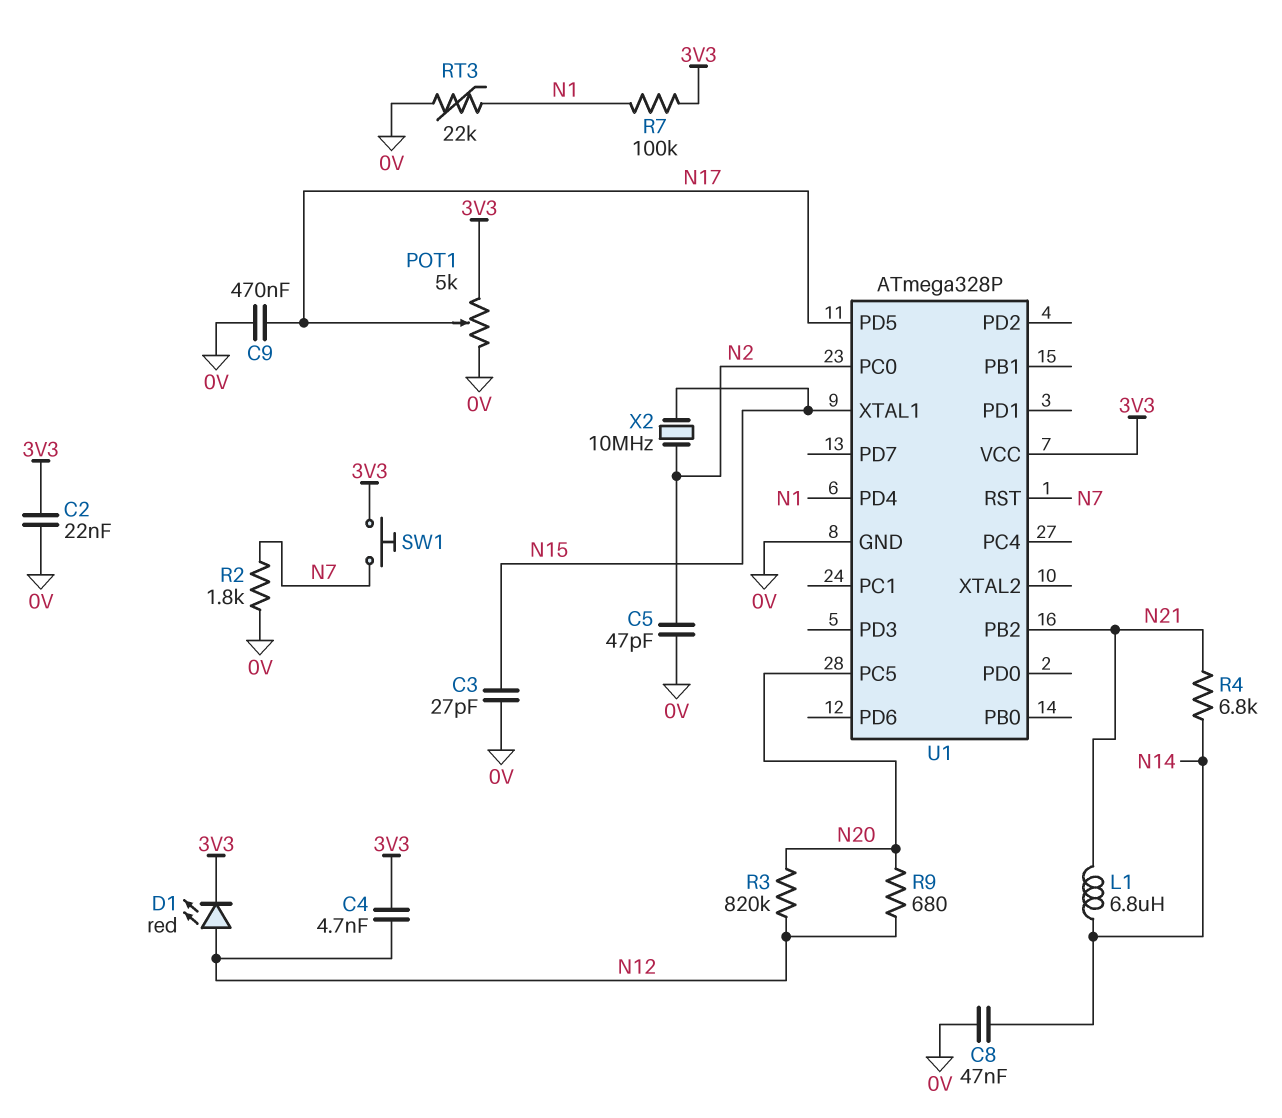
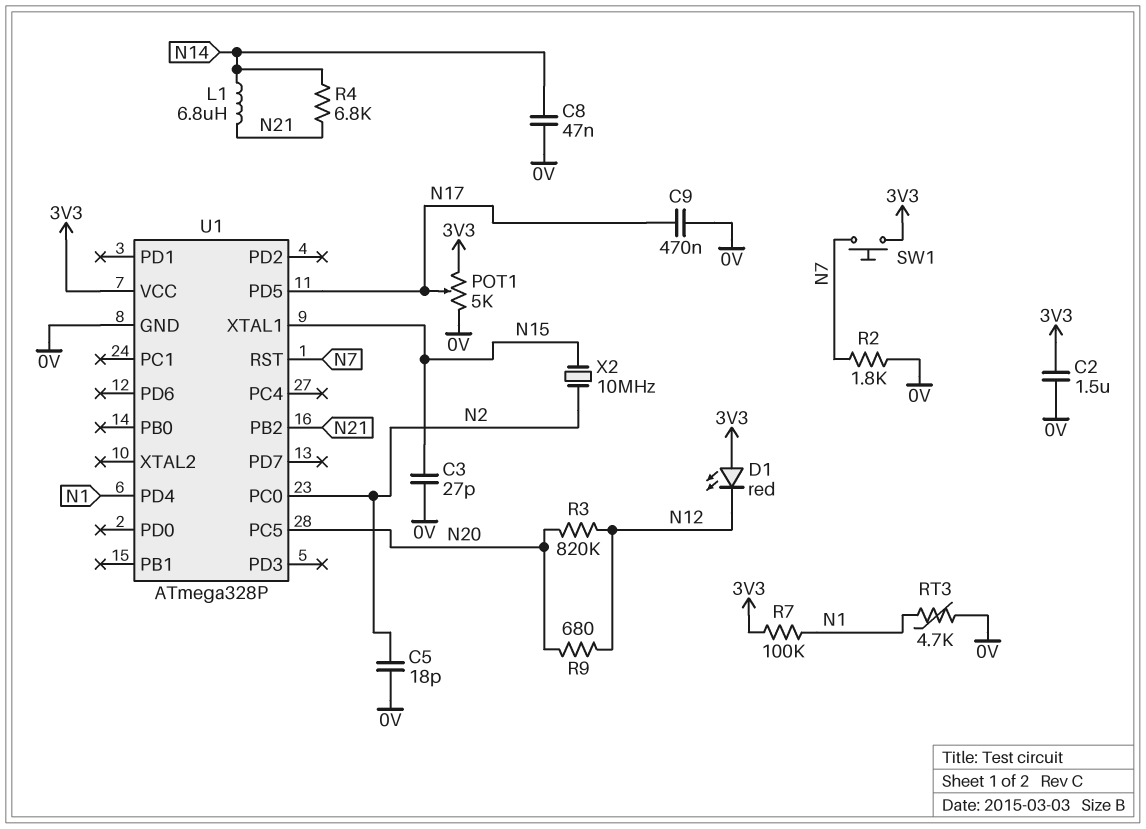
C2: 22nF (0V, 3V3) -> 1.5uF (0V, 3V3)
C4: 4.7nF (3V3, N12) -> none
C5: 47pF (0V, N2) -> 18pF (0V, N2)
D1: LED red (A N12, K 3V3) -> LED red (A 3V3, K N12)
RT3: 22k (0V, N1) -> 4.7k (0V, N1)

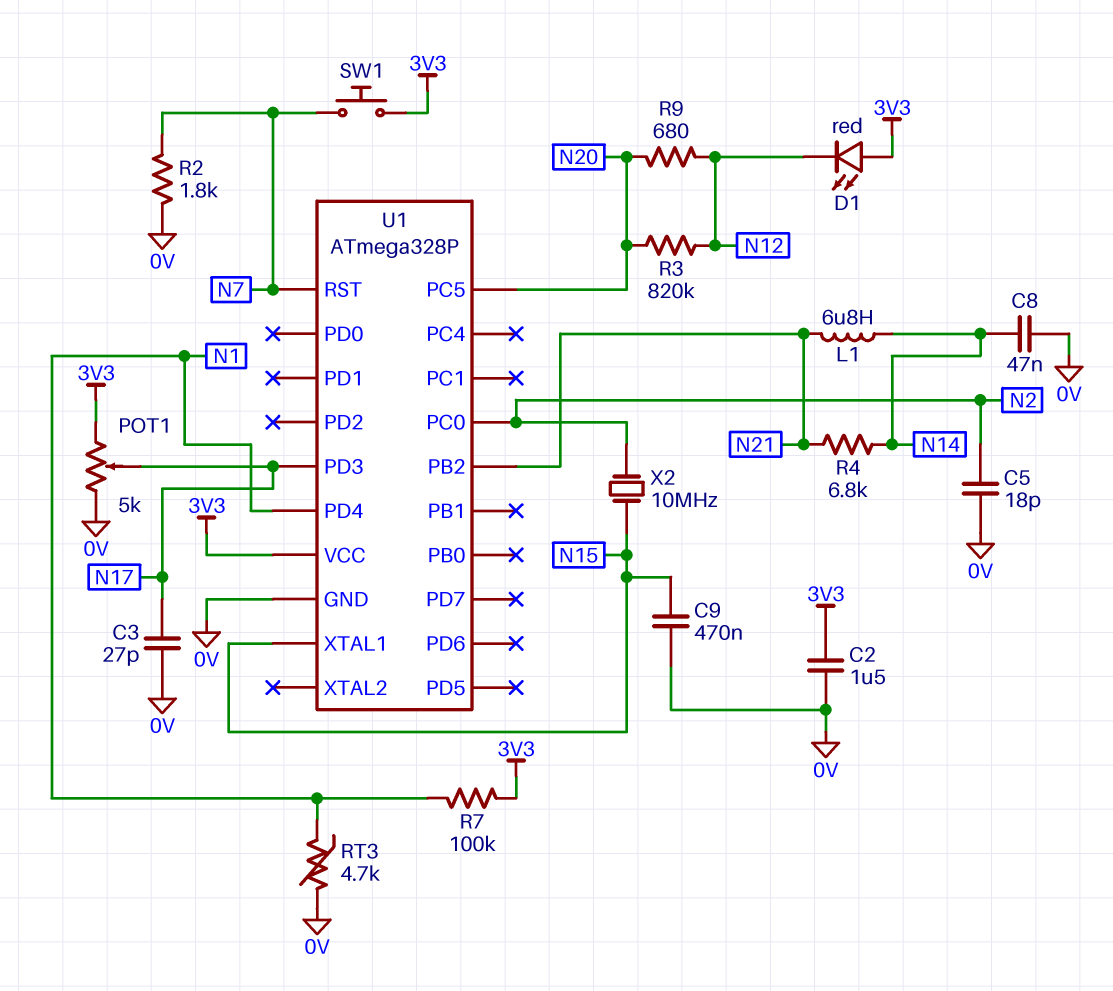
C3: 27pF (0V, N15) -> 27pF (0V, N17)
C9: 470nF (0V, N17) -> 470nF (0V, N15)
U1 pin PD3: none -> N17
U1 pin PD5: N17 -> none

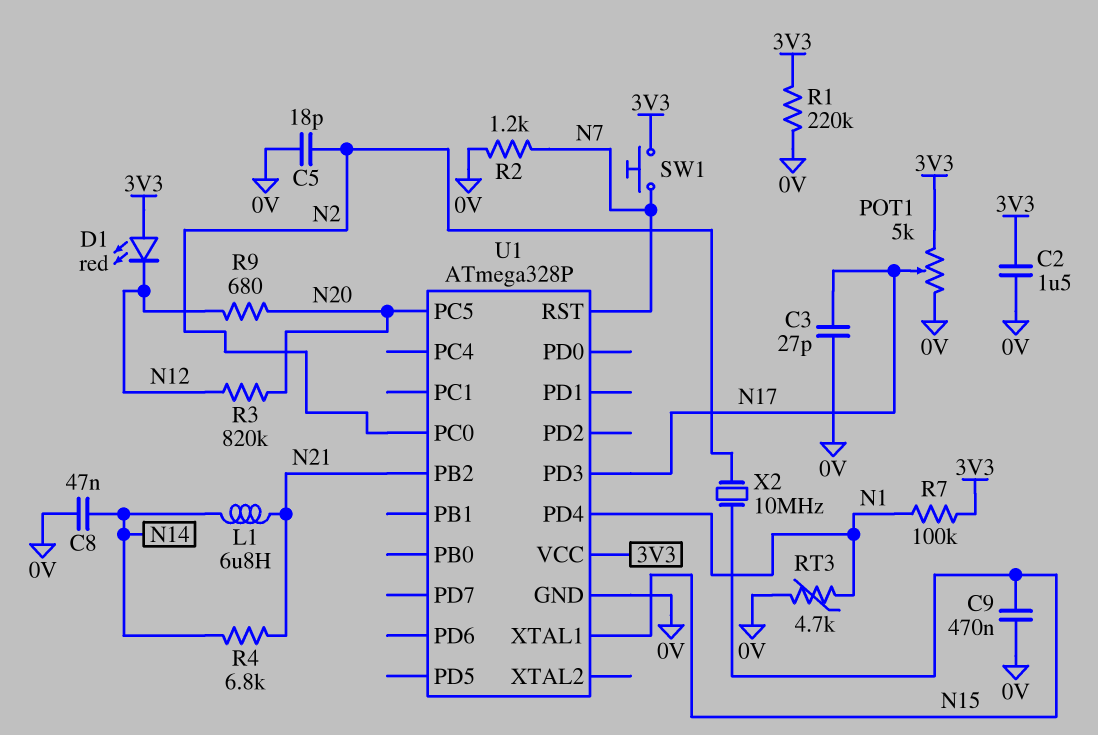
R1: none -> 220k (0V, 3V3)
R2: 1.8k (0V, N7) -> 1.2k (0V, N7)

